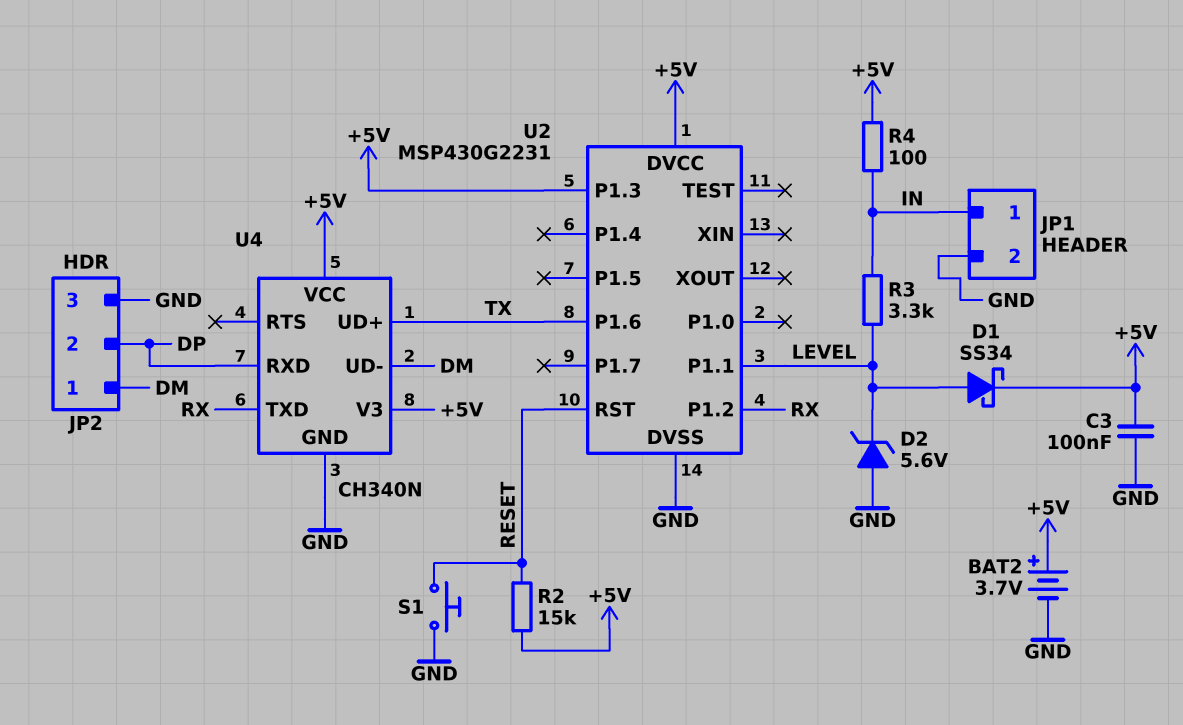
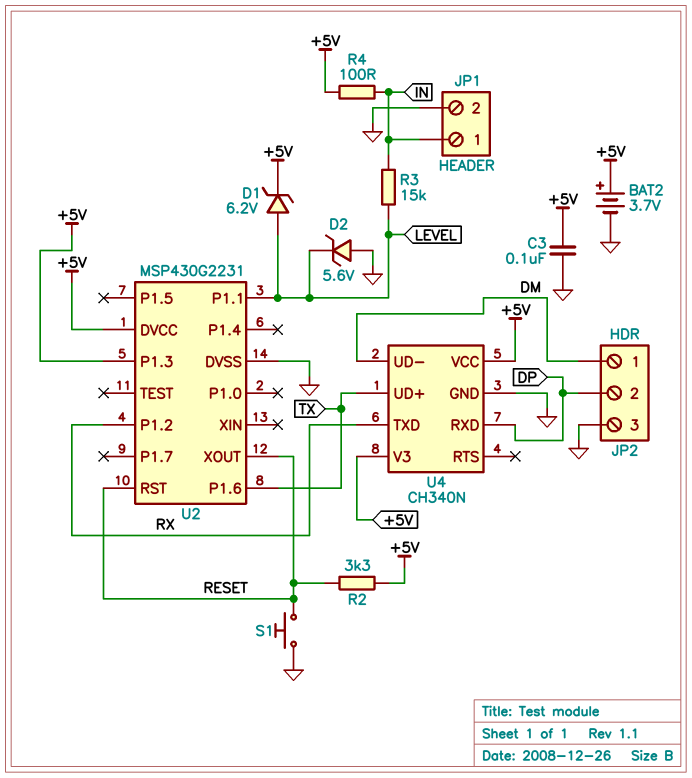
D1: schottky SS34 (A LEVEL, K +5V) -> zener 6.2V (A LEVEL, K +5V)
R2: 15k (+5V, RESET) -> 3.3k (+5V, RESET)
R3: 3.3k (IN, LEVEL) -> 15k (IN, LEVEL)
U2 pin XOUT: none -> RESET

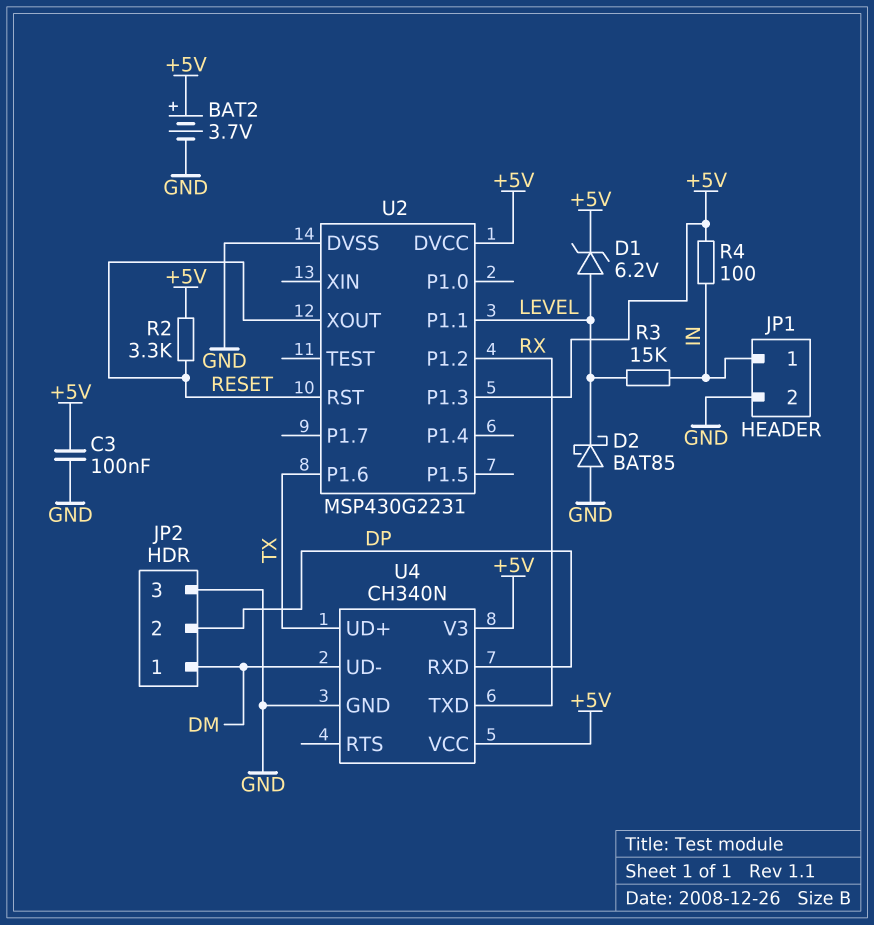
D2: zener 5.6V (A GND, K LEVEL) -> schottky BAT85 (A GND, K LEVEL)
S1: button (GND, RESET) -> none

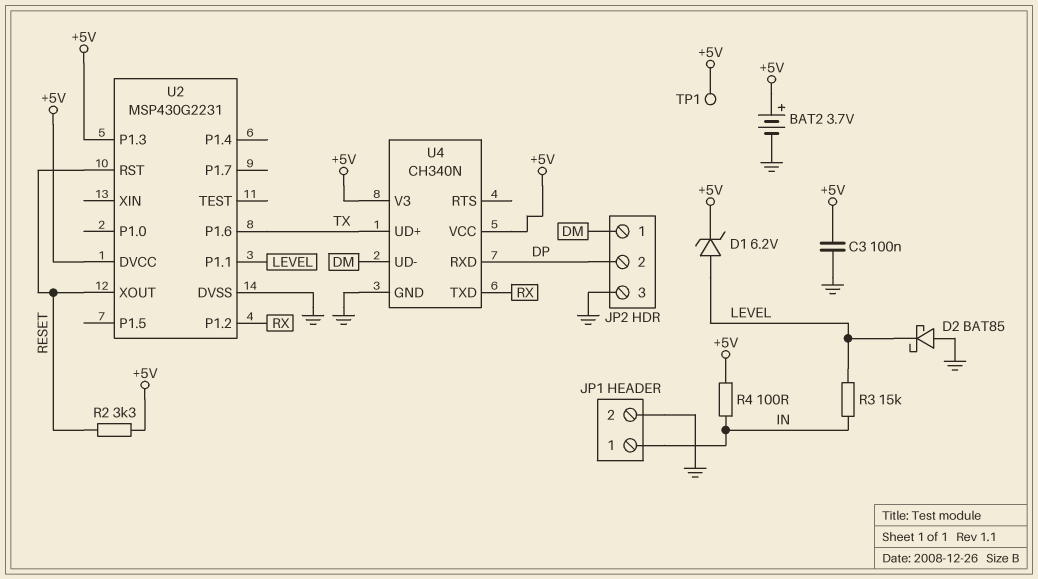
TP1: none -> test point (+5V)

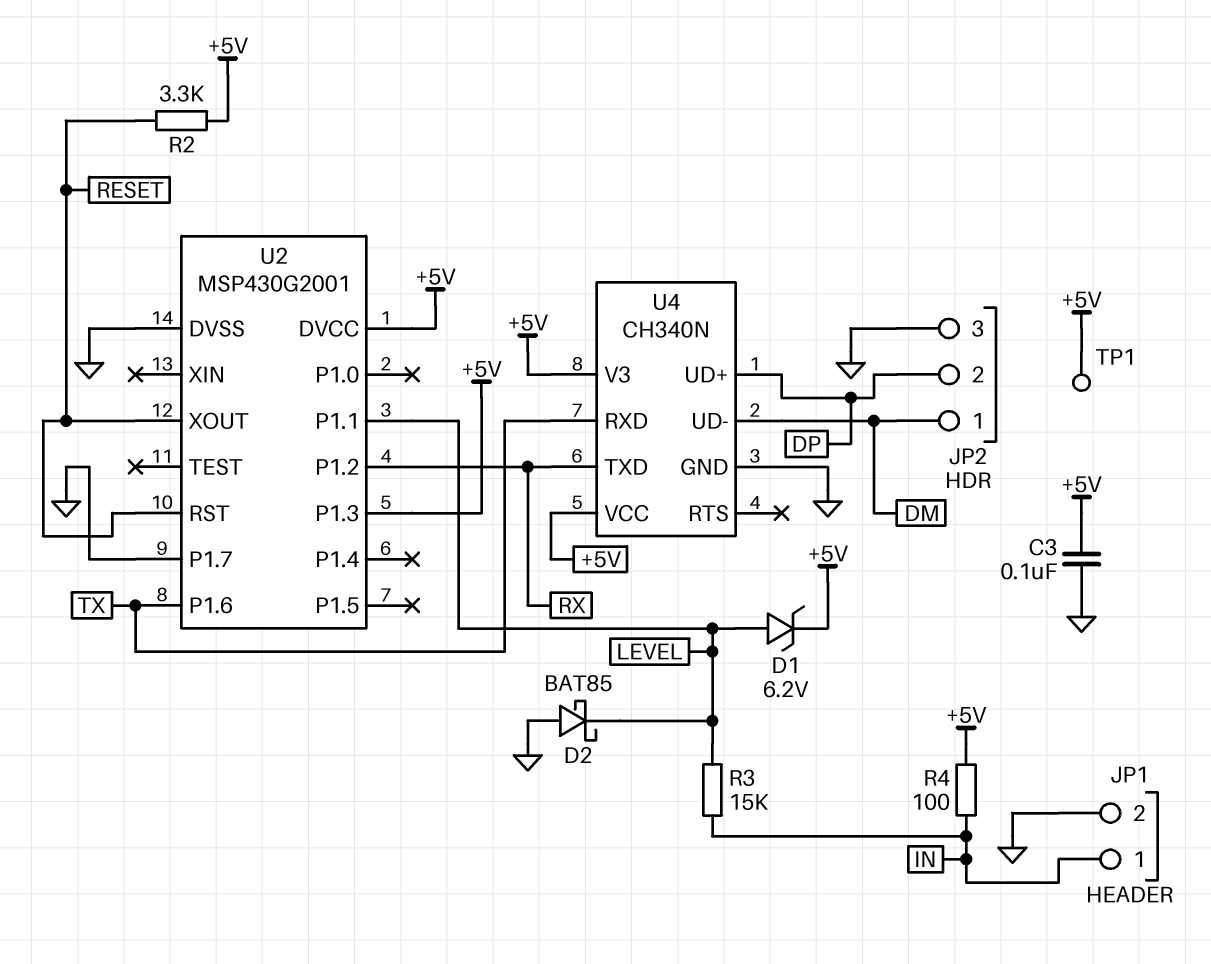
BAT2: 3.7V (plus +5V, minus GND) -> none
U2: MSP430G2231 -> MSP430G2001
U2 pin P1.7: none -> GND
U4 pin RXD: DP -> TX
U4 pin UD+: TX -> DP

